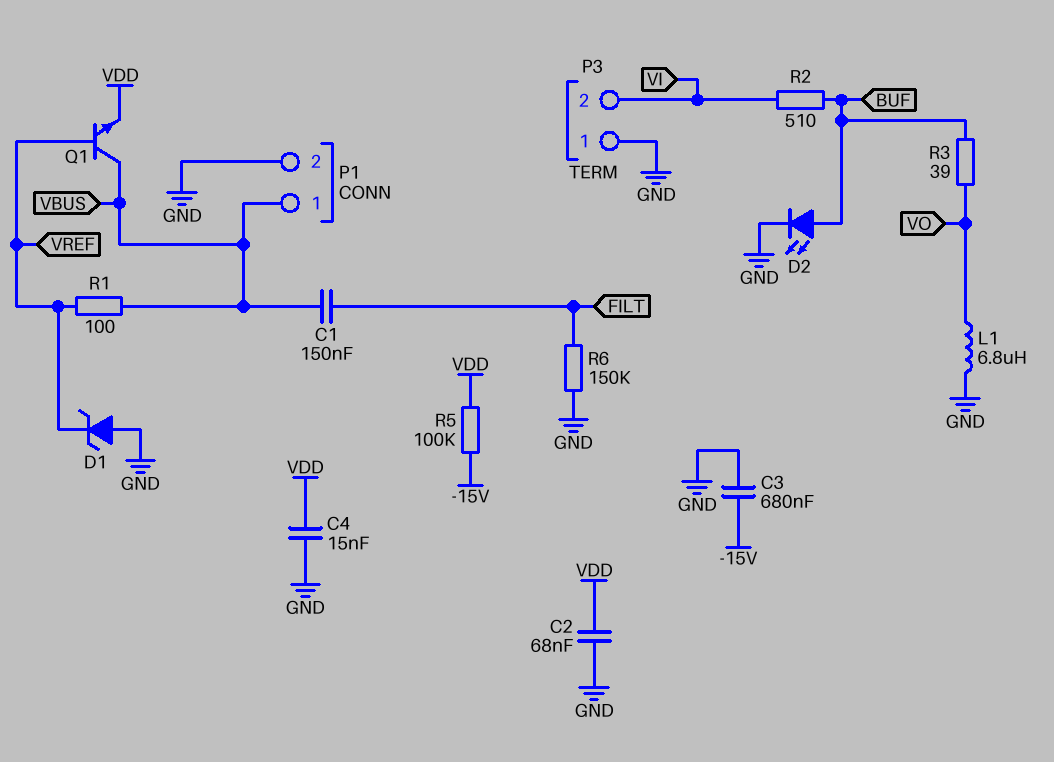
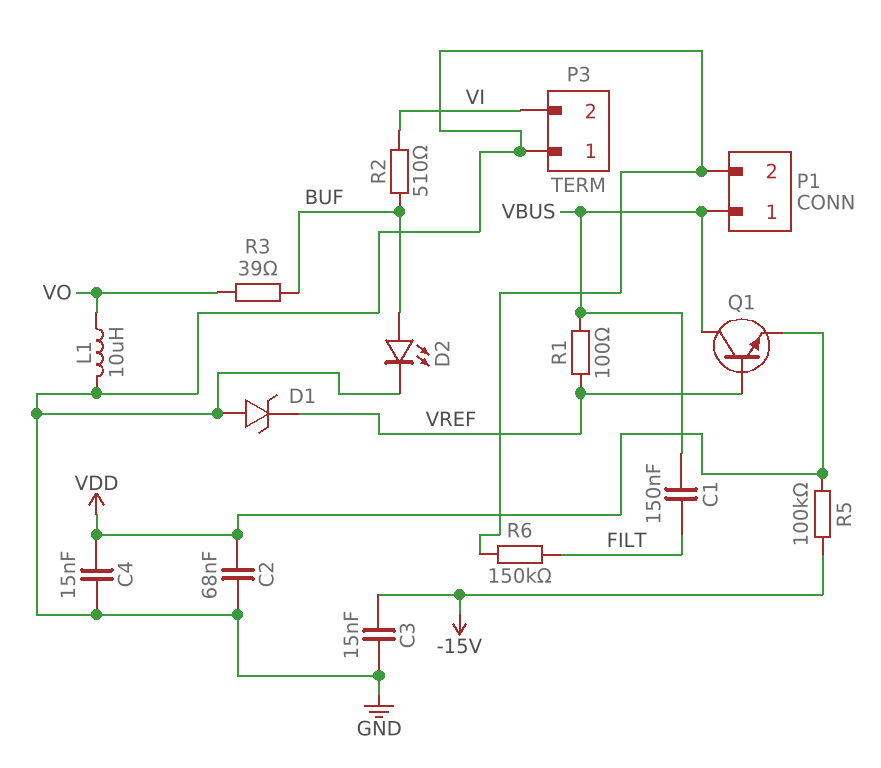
C3: 680nF (-15V, GND) -> 15nF (-15V, GND)
L1: 6.8uH (GND, VO) -> 10uH (GND, VO)

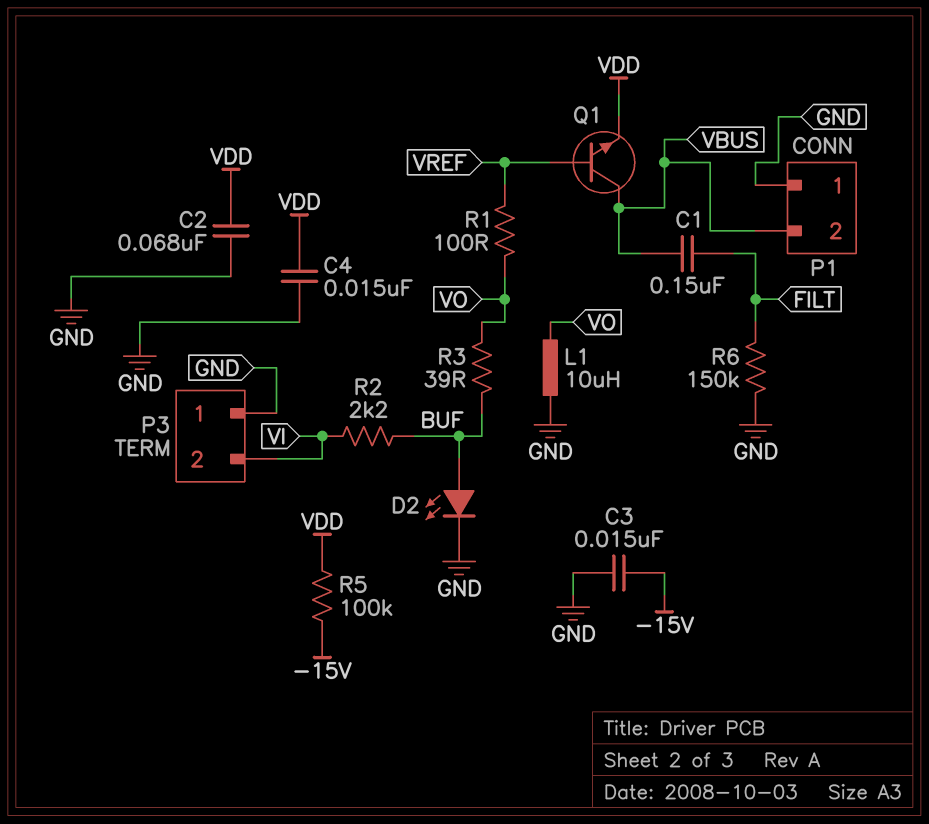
D1: zener (A GND, K VREF) -> none
P1 pin 1: VBUS -> GND
P1 pin 2: GND -> VBUS
R1: 100 (VBUS, VREF) -> 100 (VO, VREF)
R2: 510 (BUF, VI) -> 2.2k (BUF, VI)

